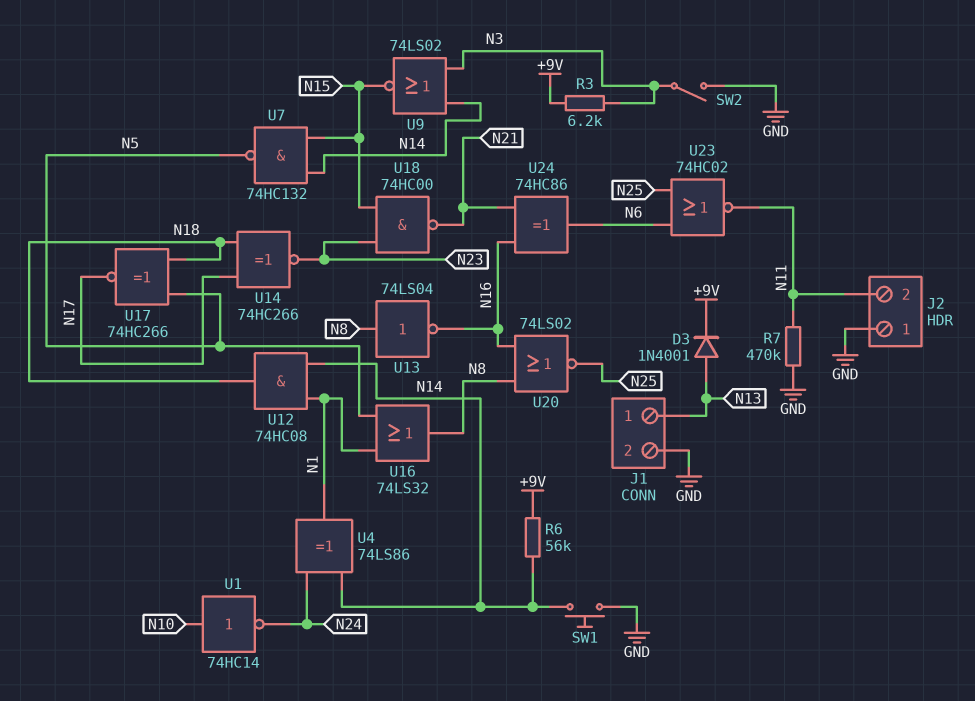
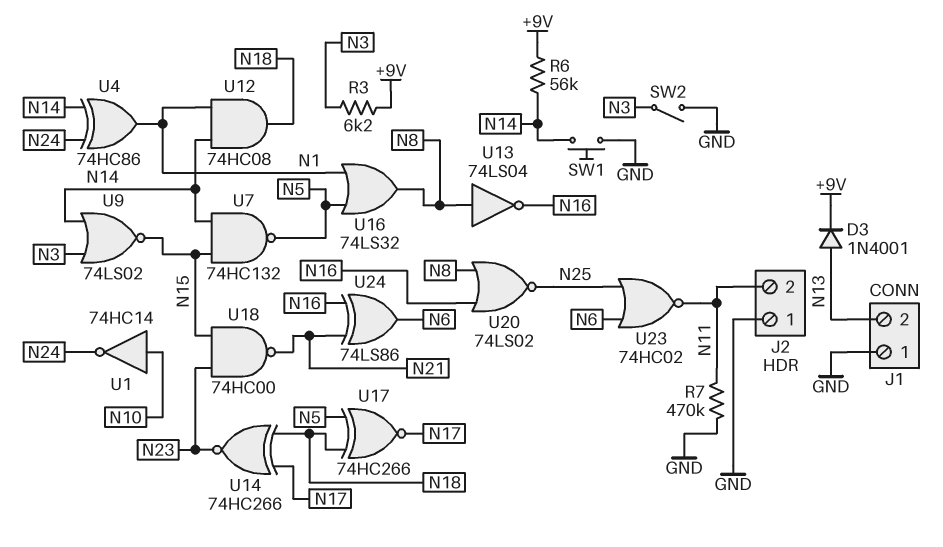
J1 pin 1: N13 -> GND
J1 pin 2: GND -> N13
U4: XOR 74LS86 (in N14, in N24, out N1) -> XOR 74HC86 (in N14, in N24, out N1)
U24: XOR 74HC86 (in N16, in N21, out N6) -> XOR 74LS86 (in N16, in N21, out N6)

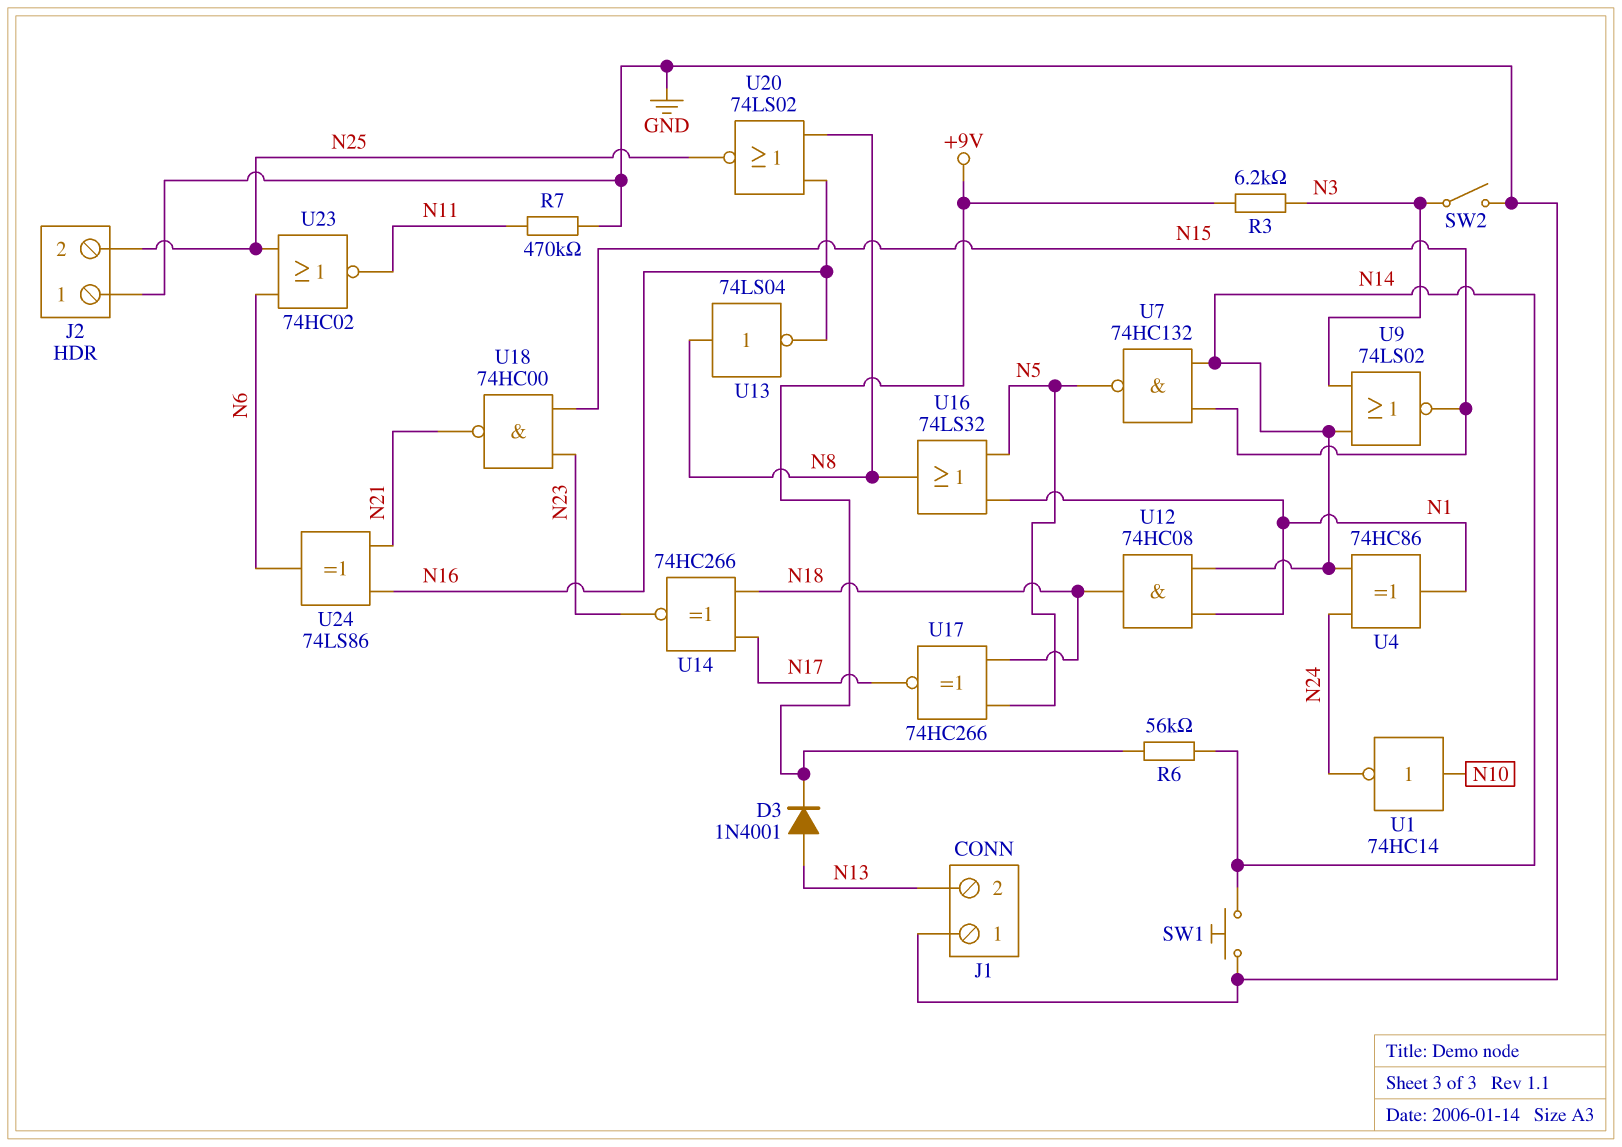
J2 pin 2: N11 -> N25

